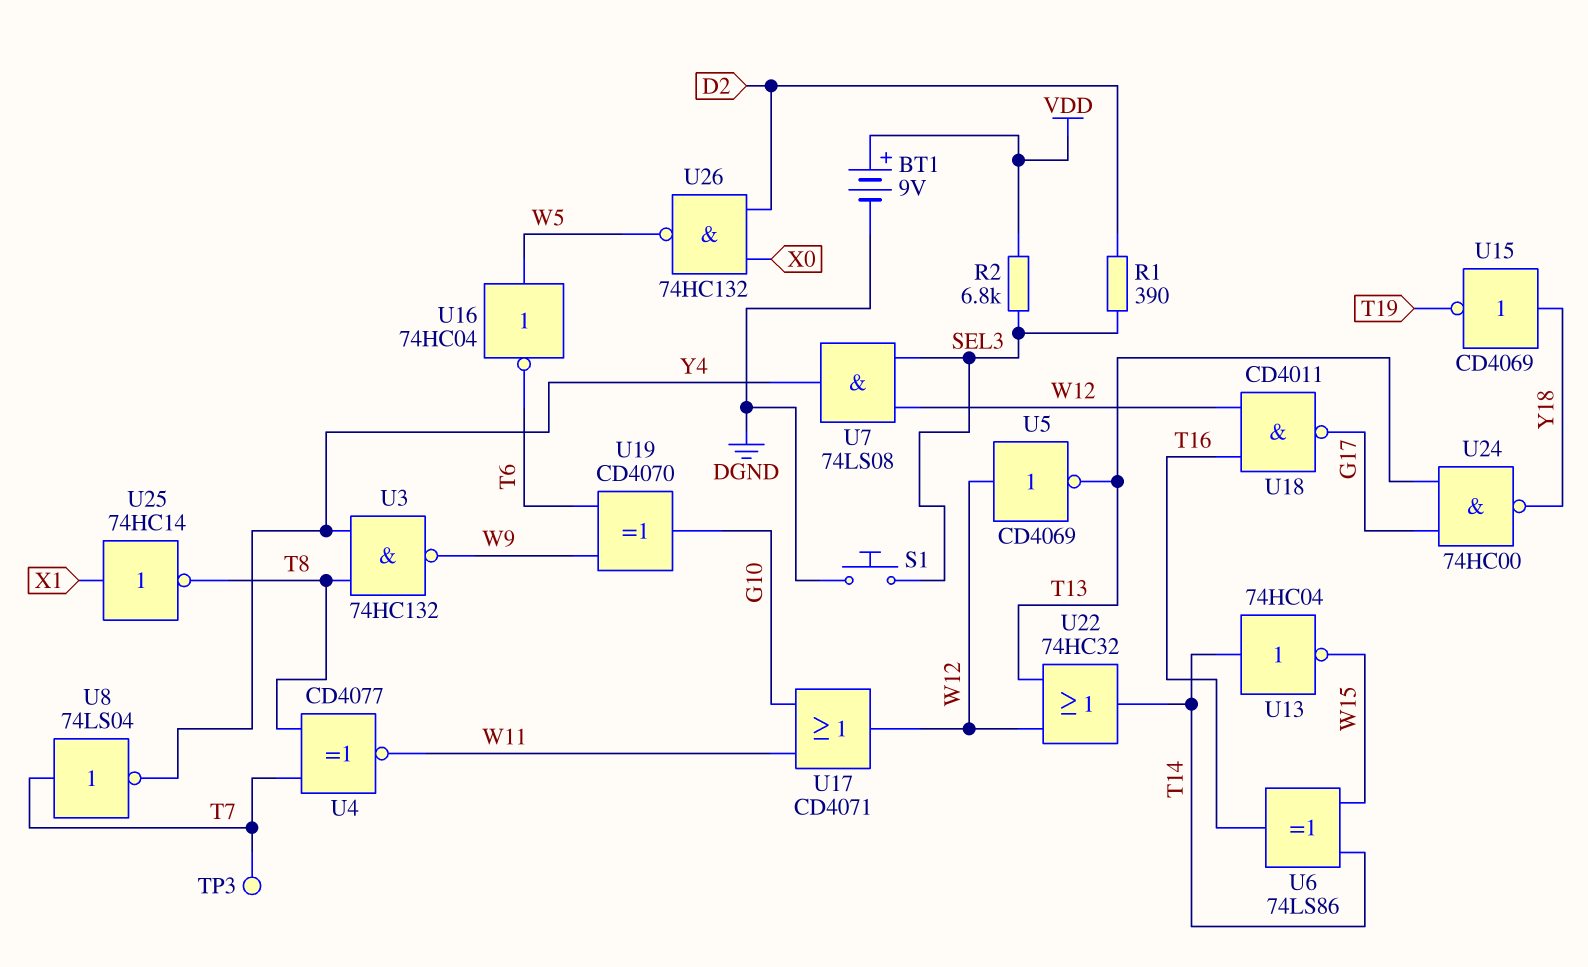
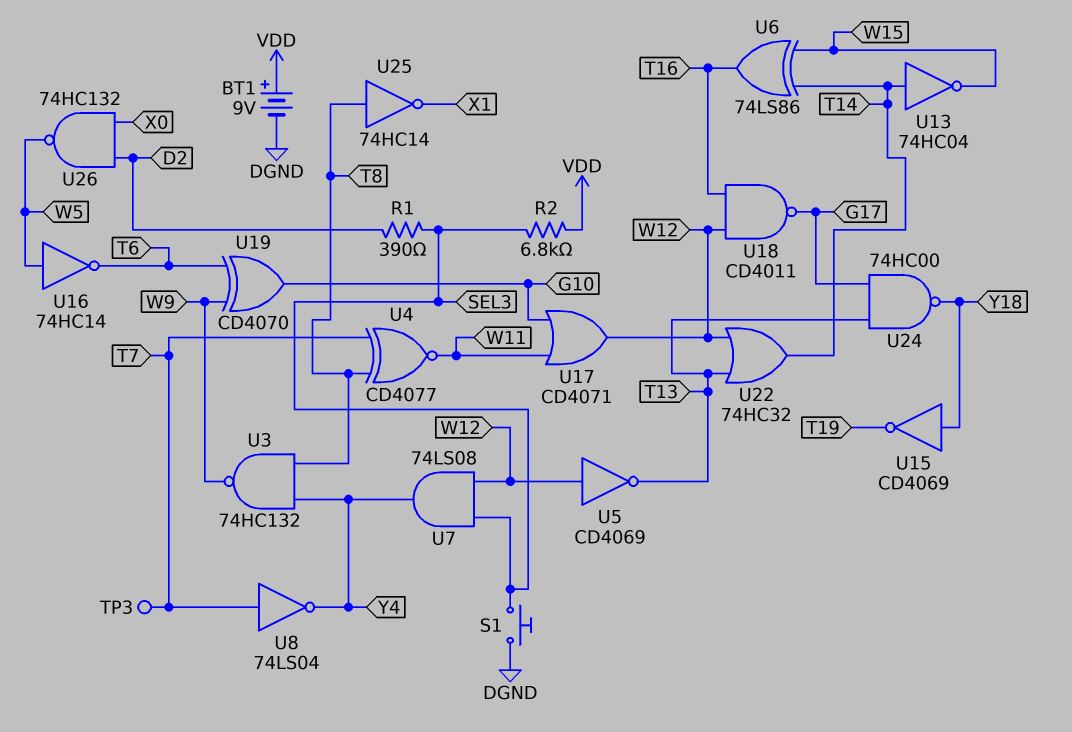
U16: NOT 74HC04 (in W5, out T6) -> NOT 74HC14 (in W5, out T6)
U25: NOT 74HC14 (in X1, out T8) -> NOT 74HC14 (in T8, out X1)

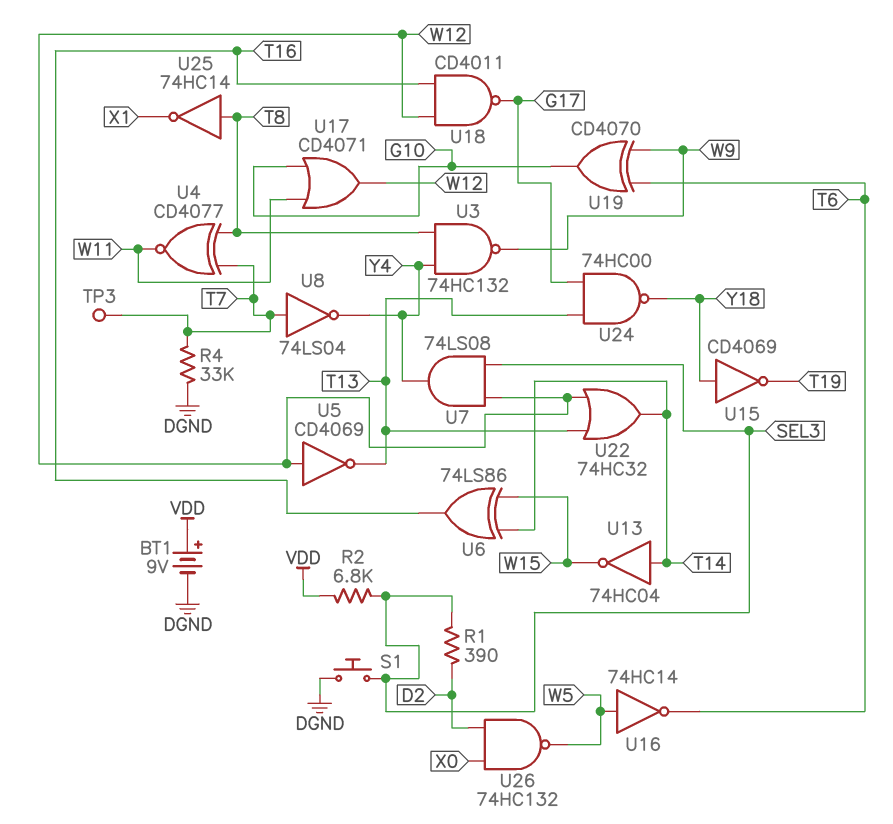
R4: none -> 33k (DGND, T7)

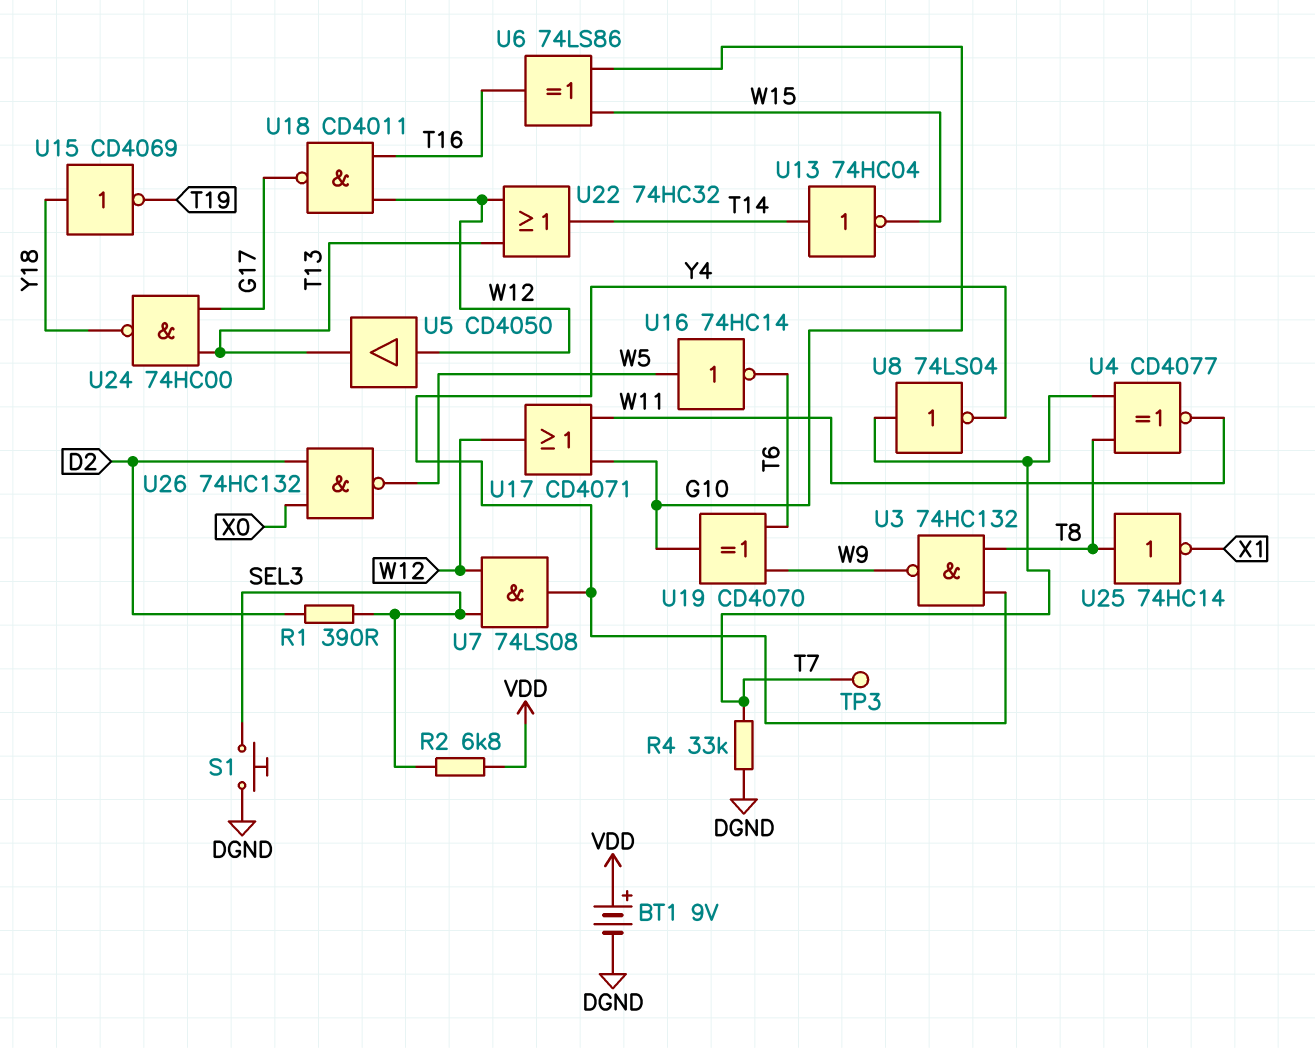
U5: NOT CD4069 (in W12, out T13) -> buffer CD4050 (in W12, out T13)
U6: XOR 74LS86 (in T14, in W15, out T16) -> XOR 74LS86 (in G10, in W15, out T16)

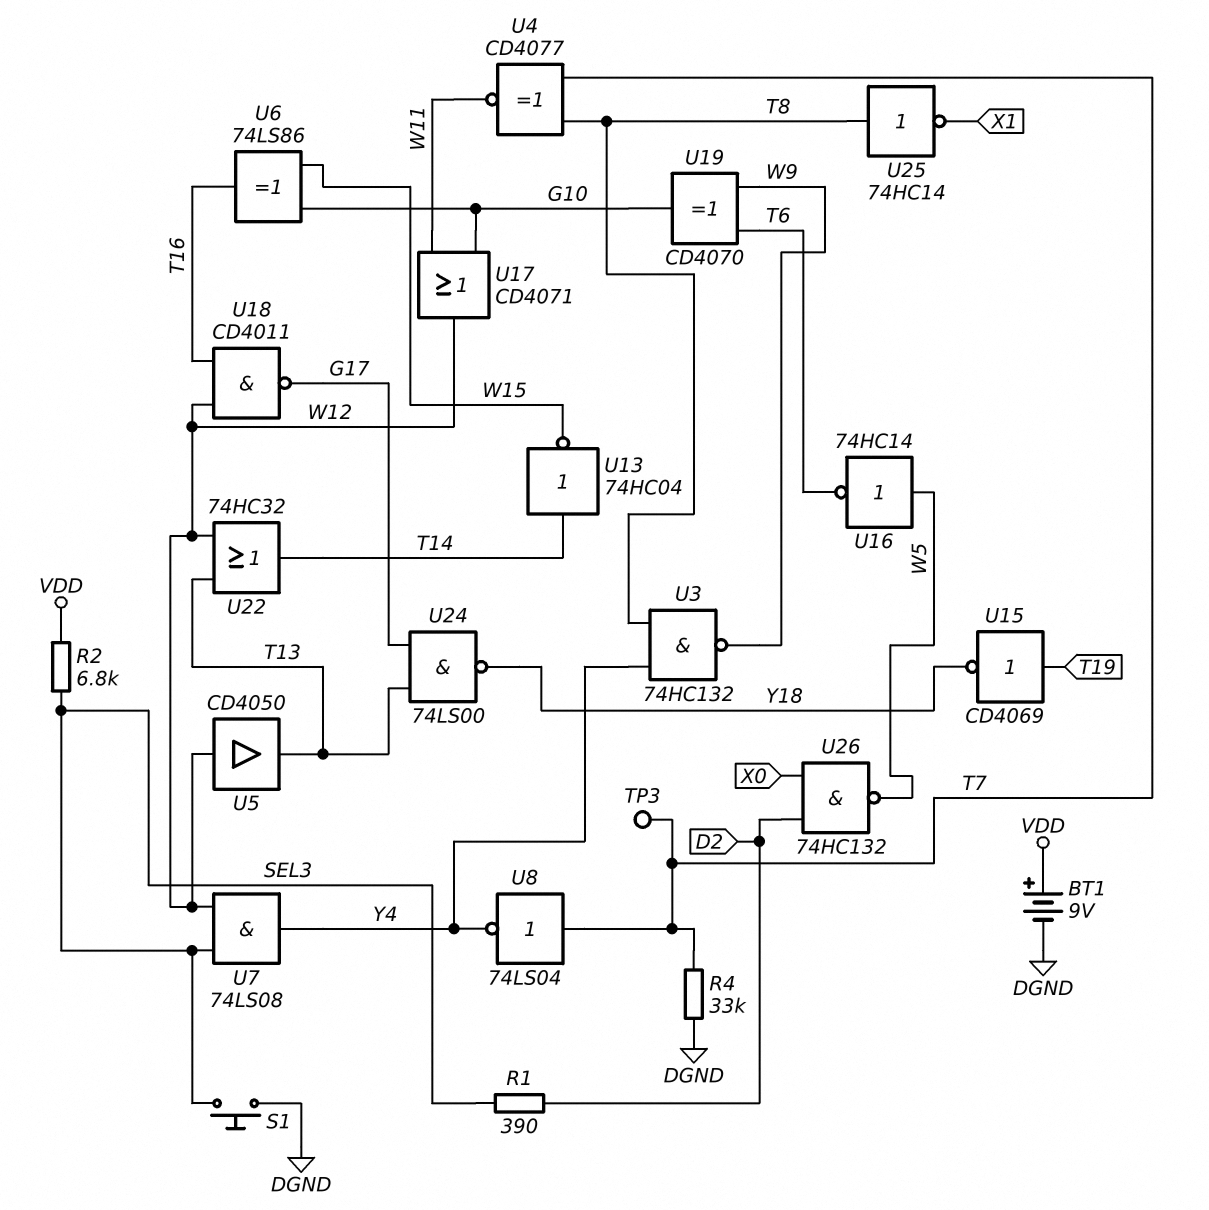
U15: NOT CD4069 (in Y18, out T19) -> NOT CD4069 (in T19, out Y18)
U24: NAND 74HC00 (in G17, in T13, out Y18) -> NAND 74LS00 (in G17, in T13, out Y18)

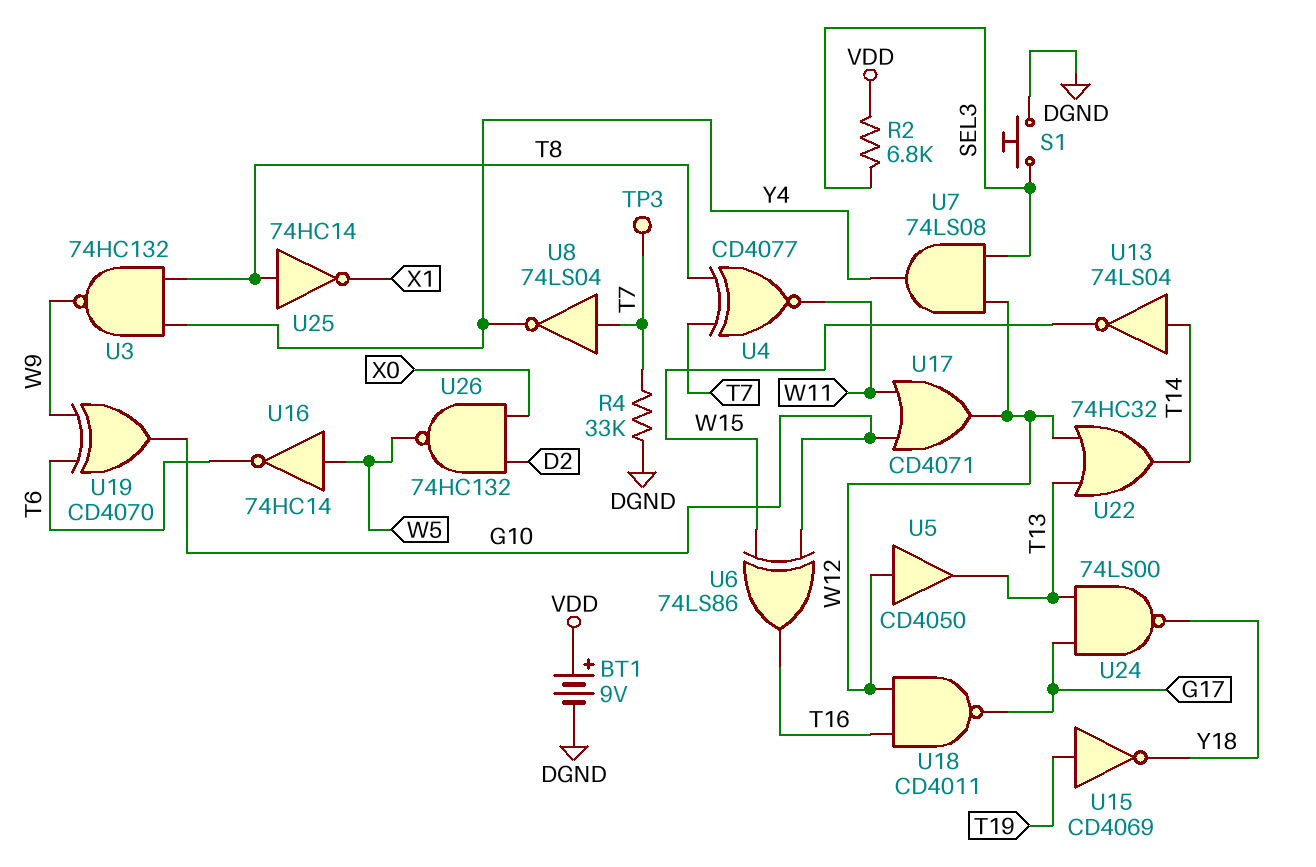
R1: 390 (D2, SEL3) -> none
U13: NOT 74HC04 (in T14, out W15) -> NOT 74LS04 (in T14, out W15)

